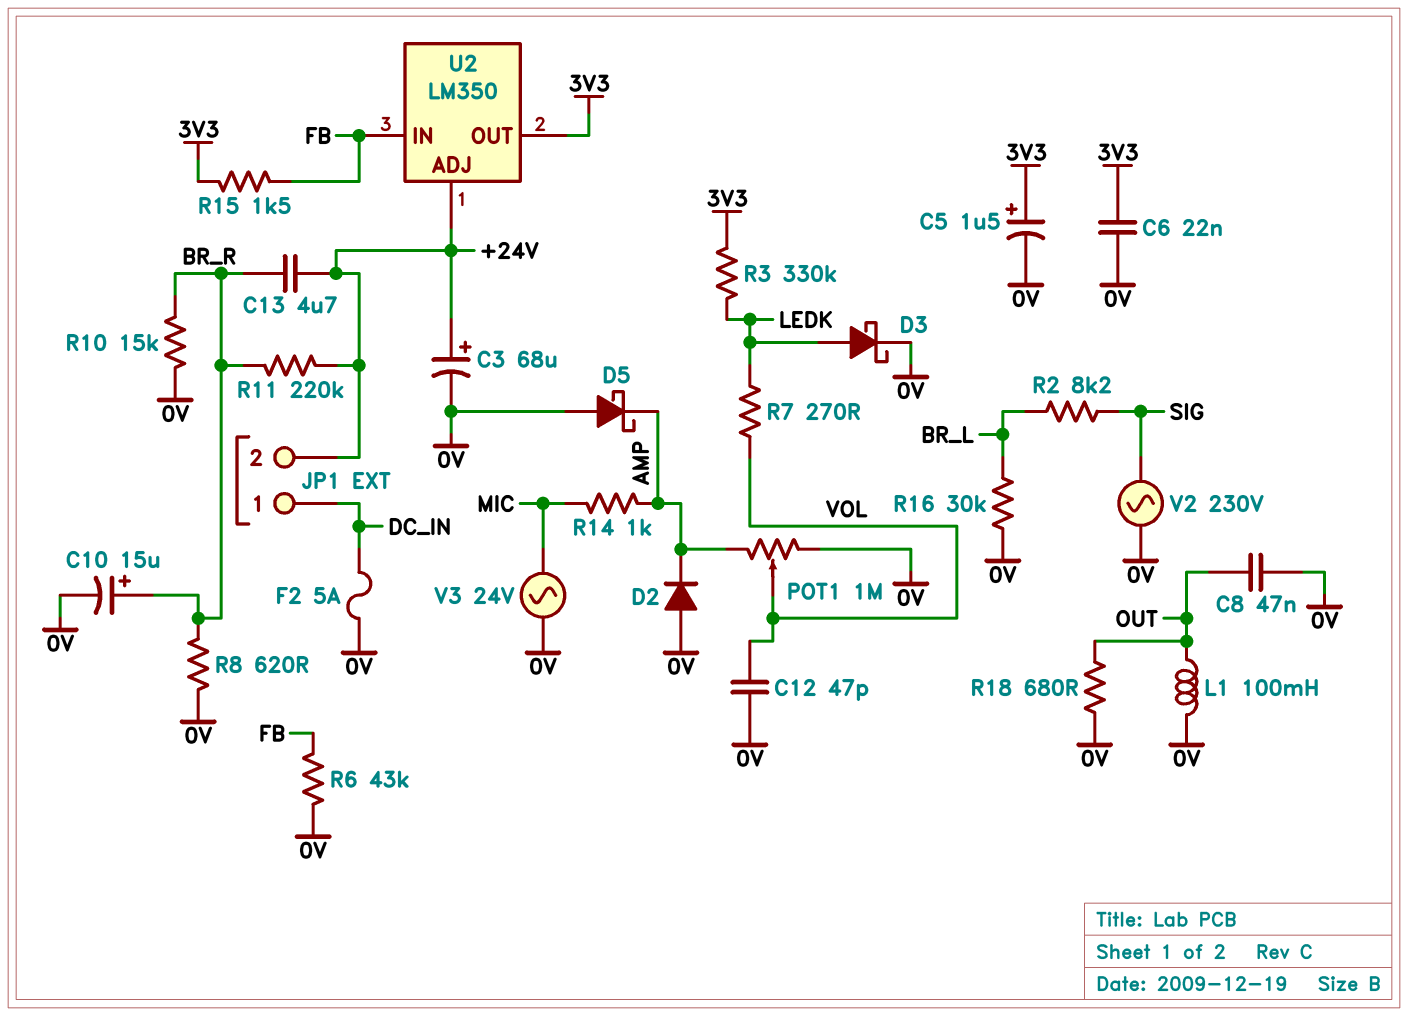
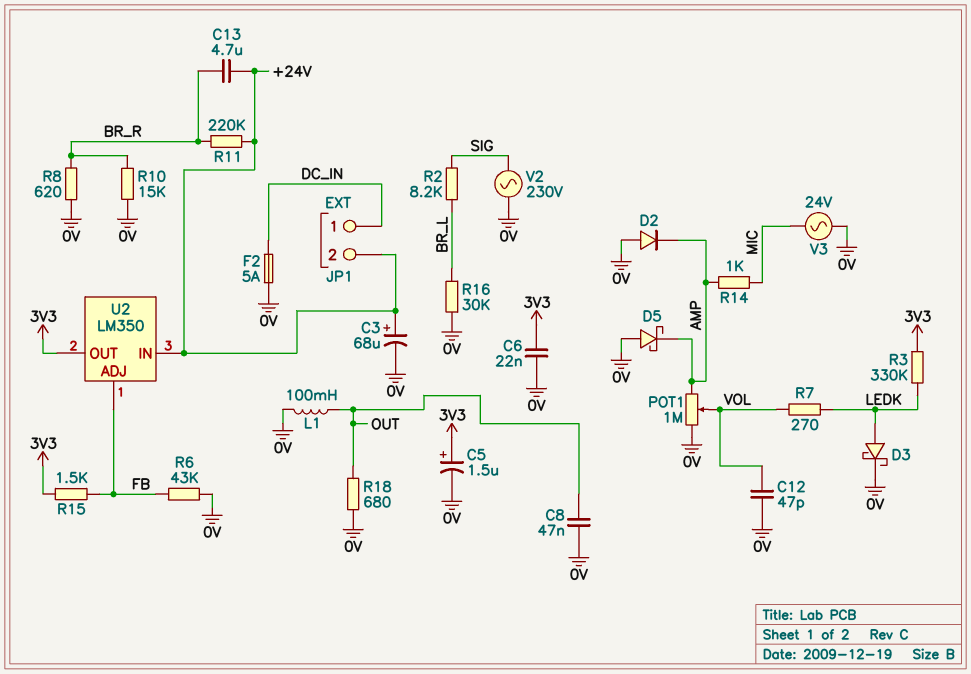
C10: 15uF (plus BR_R, minus 0V) -> none
U2 pin ADJ: +24V -> FB
U2 pin IN: FB -> +24V

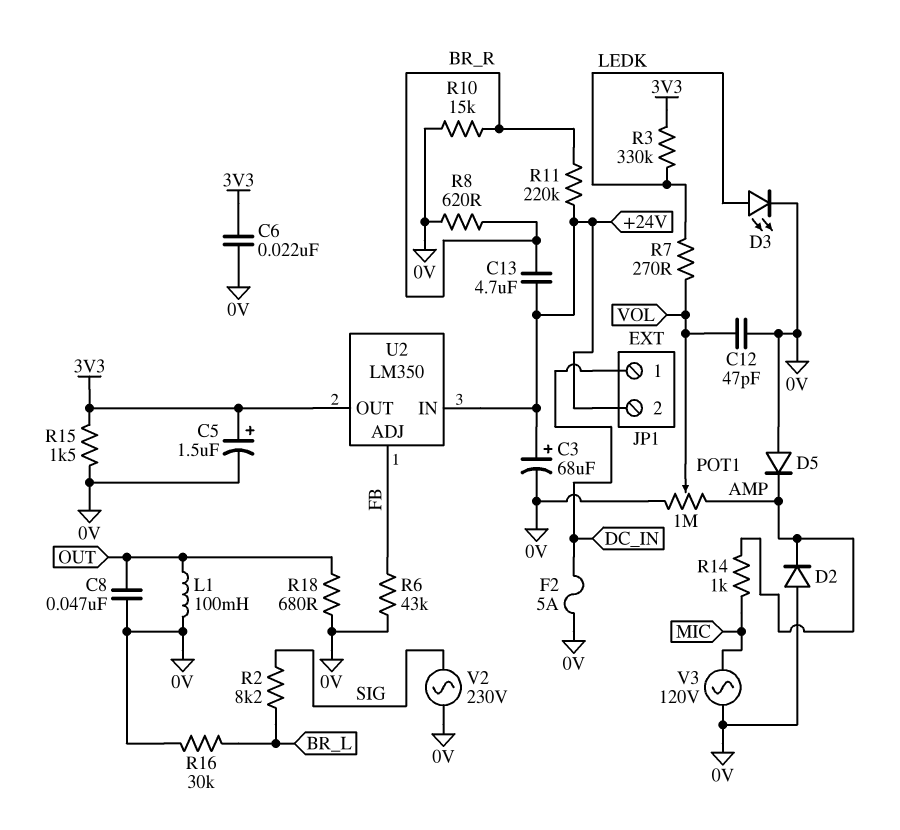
D3: schottky (A LEDK, K 0V) -> LED (A LEDK, K 0V)
D5: schottky (A 0V, K AMP) -> diode (A 0V, K AMP)
R15: 1.5k (3V3, FB) -> 1.5k (0V, 3V3)
V3: AC 24V (0V, MIC) -> AC 120V (0V, MIC)

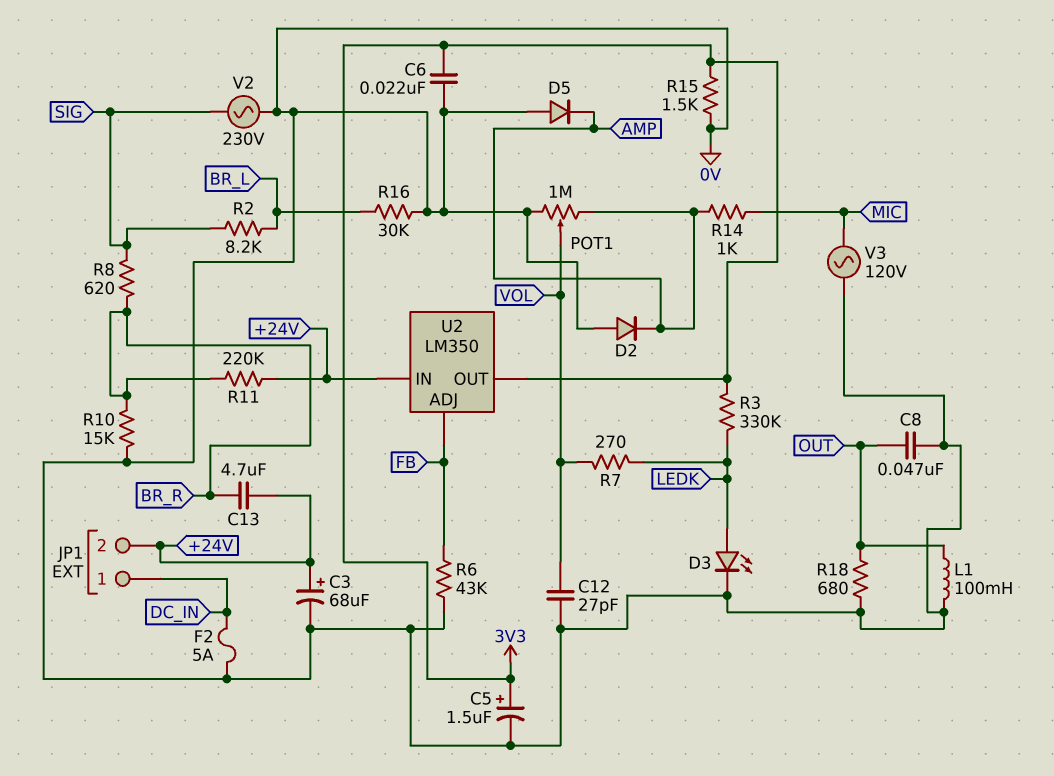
C12: 47pF (0V, VOL) -> 27pF (0V, VOL)
R8: 620 (0V, BR_R) -> 620 (BR_R, SIG)

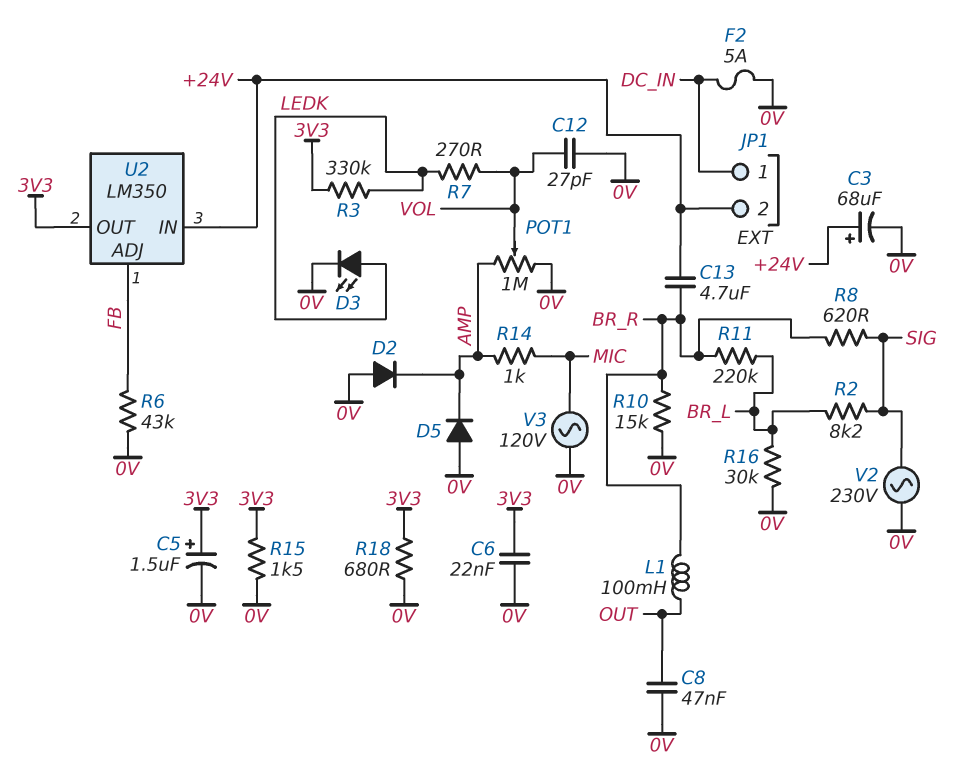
L1: 100mH (0V, OUT) -> 100mH (BR_R, OUT)
R11: 220k (+24V, BR_R) -> 220k (BR_L, BR_R)
R18: 680 (0V, OUT) -> 680 (0V, 3V3)

